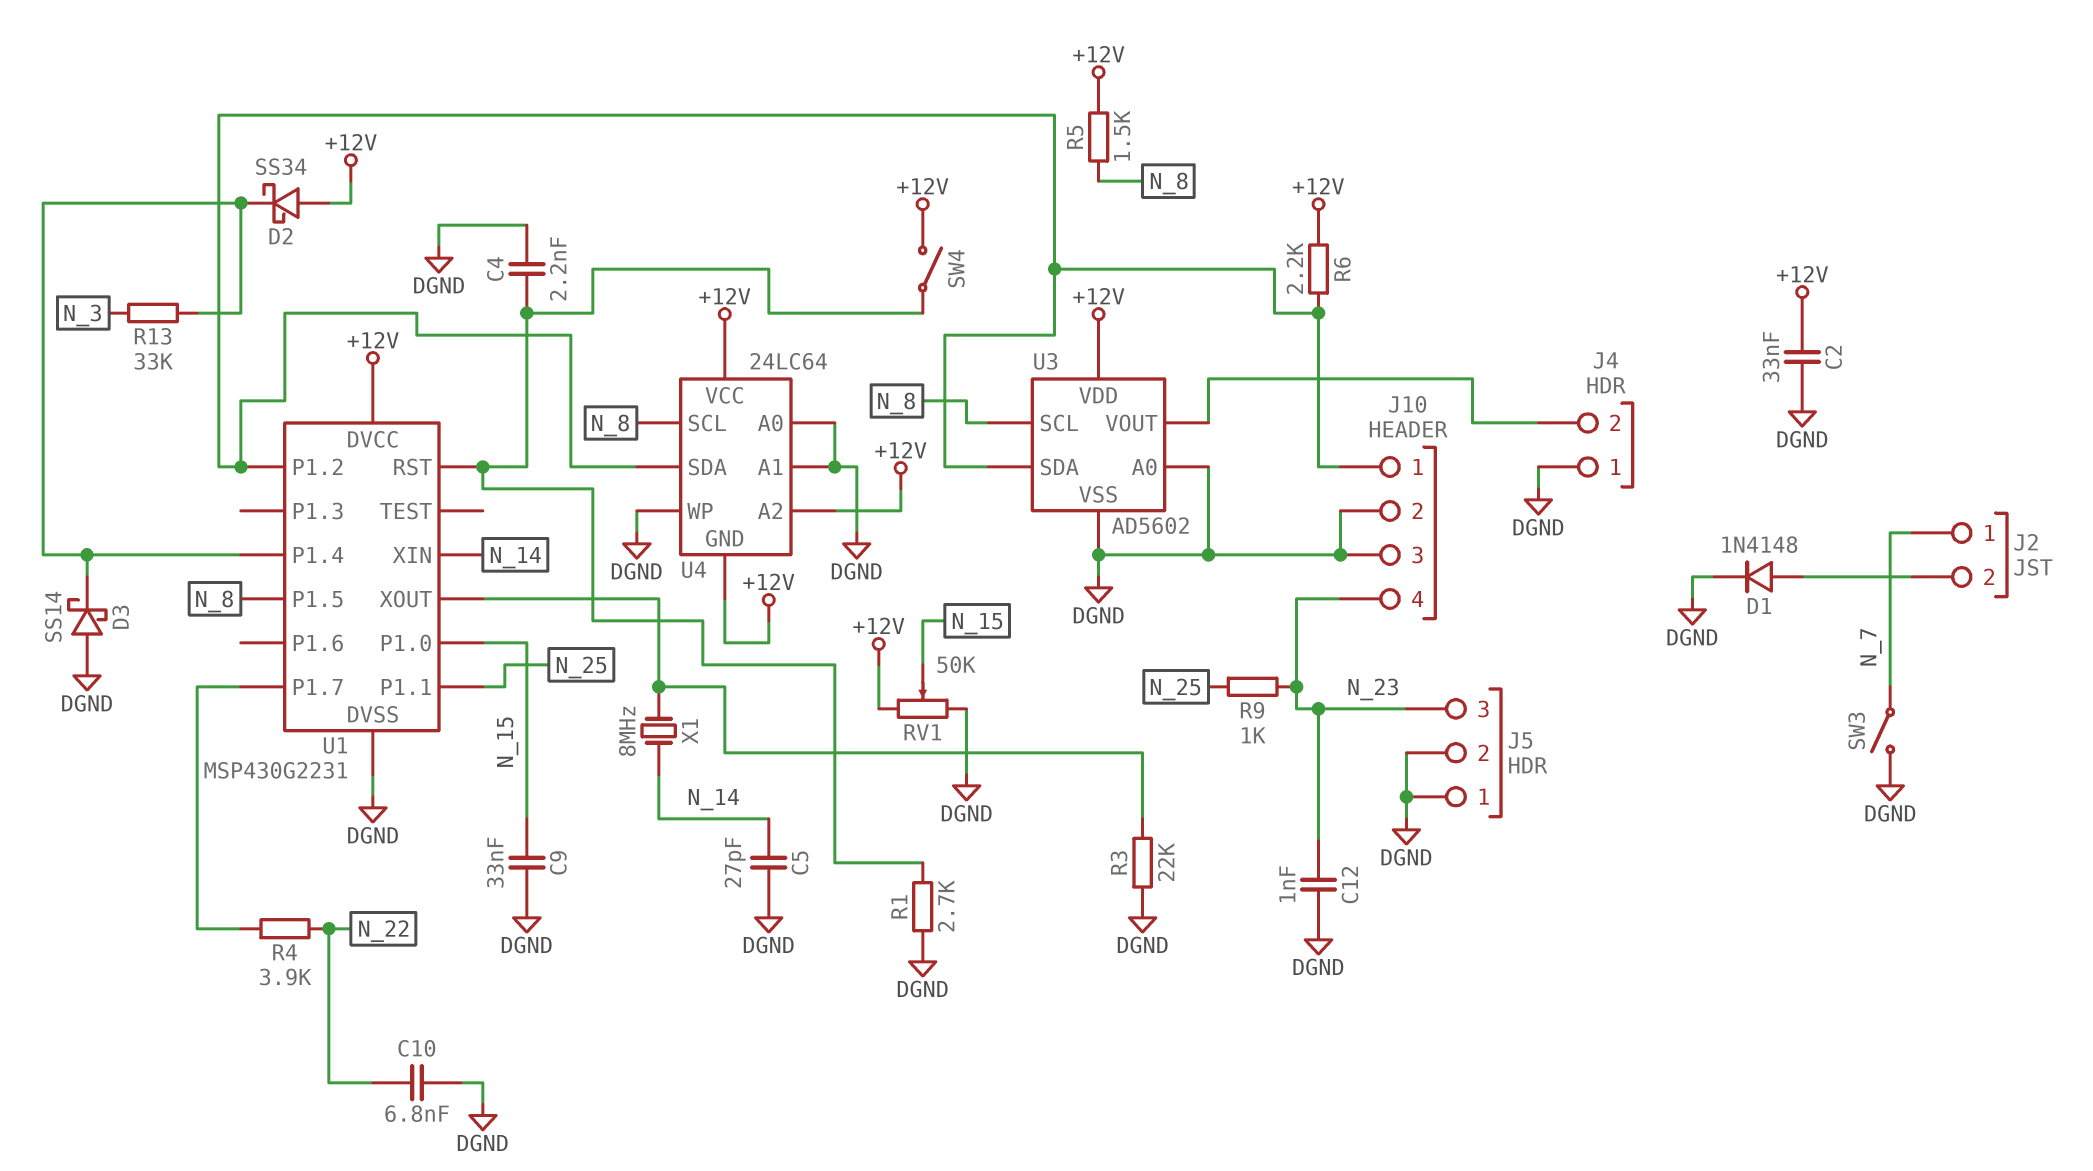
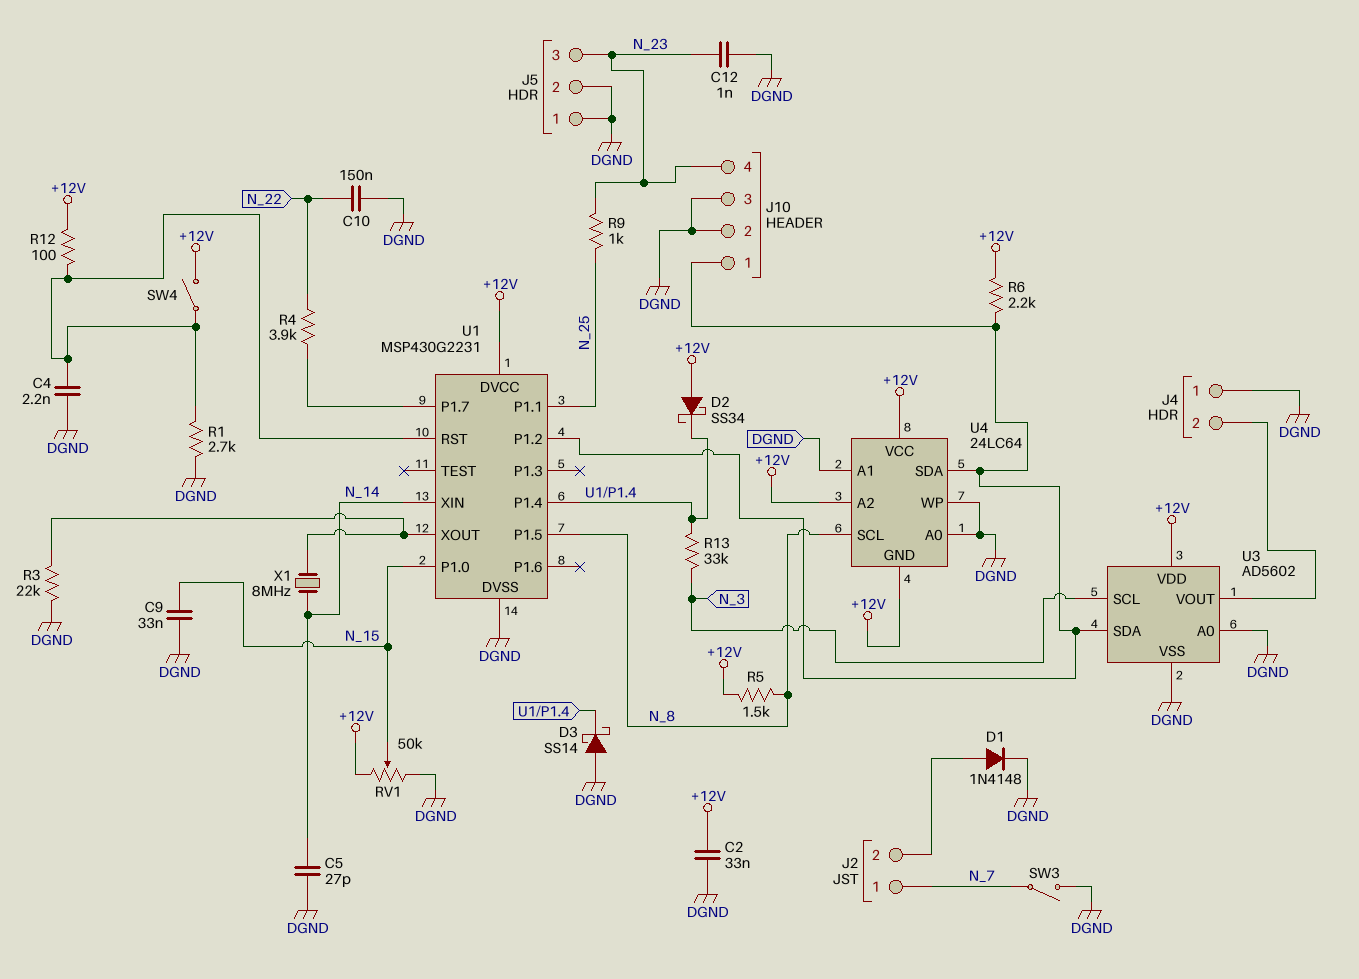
C10: 6.8nF (DGND, N_22) -> 150nF (DGND, N_22)
R12: none -> 100 (+12V, U1/RST)
U3 pin SCL: N_8 -> N_3

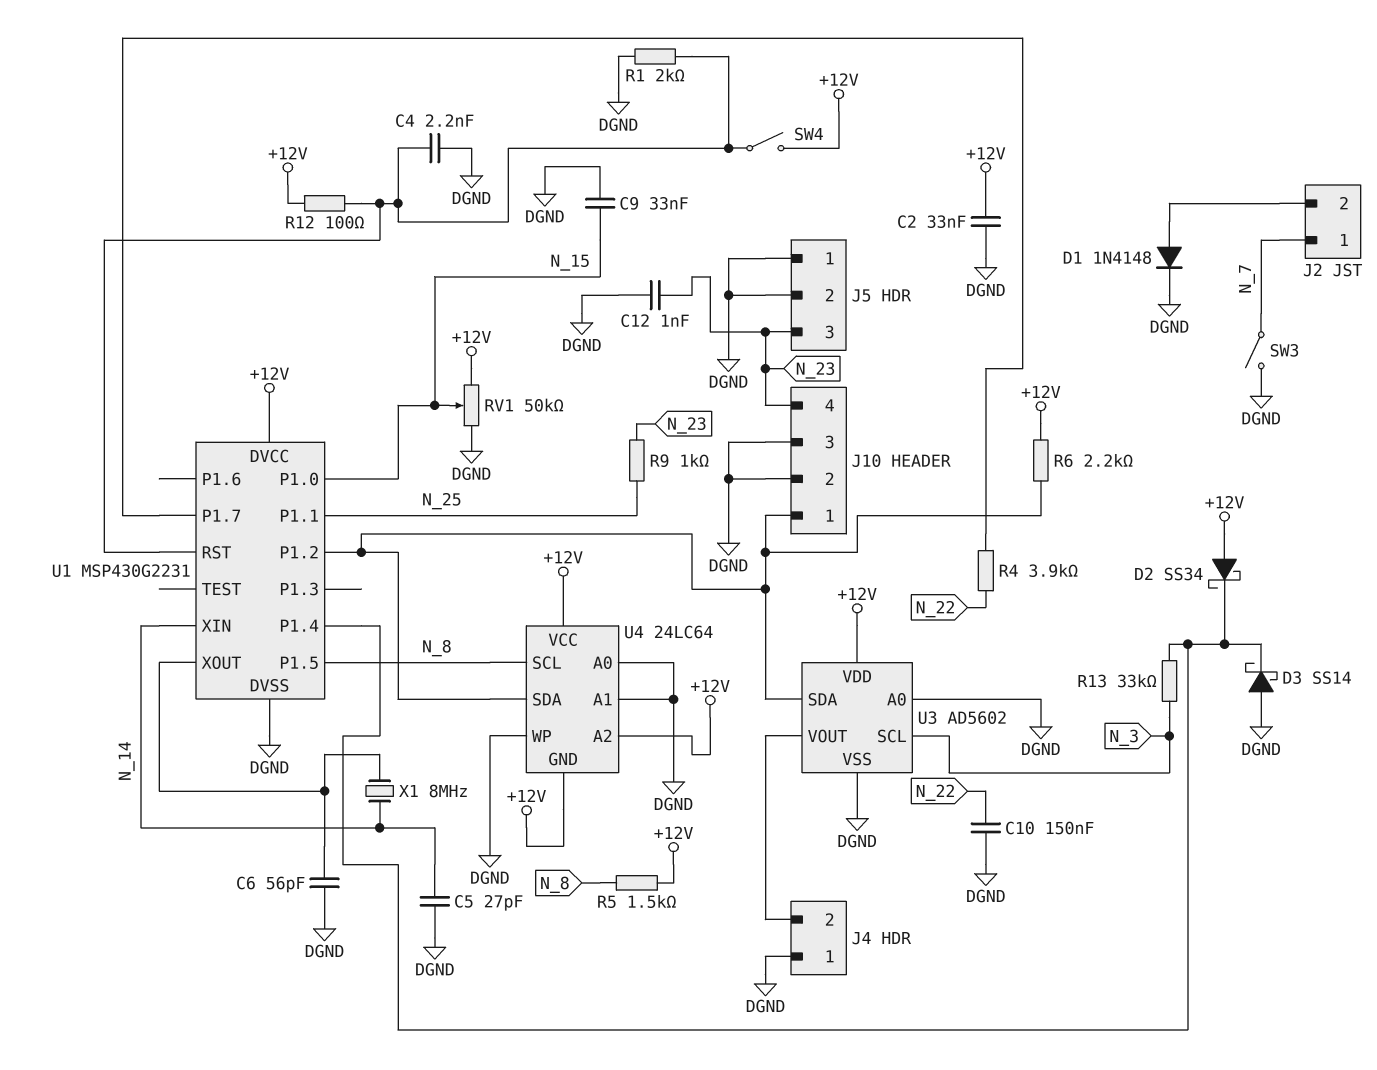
C6: none -> 56pF (DGND, U1/XOUT)
R1: 2.7k (DGND, U1/RST) -> 2k (DGND, U1/RST)
R3: 22k (DGND, U1/XOUT) -> none

